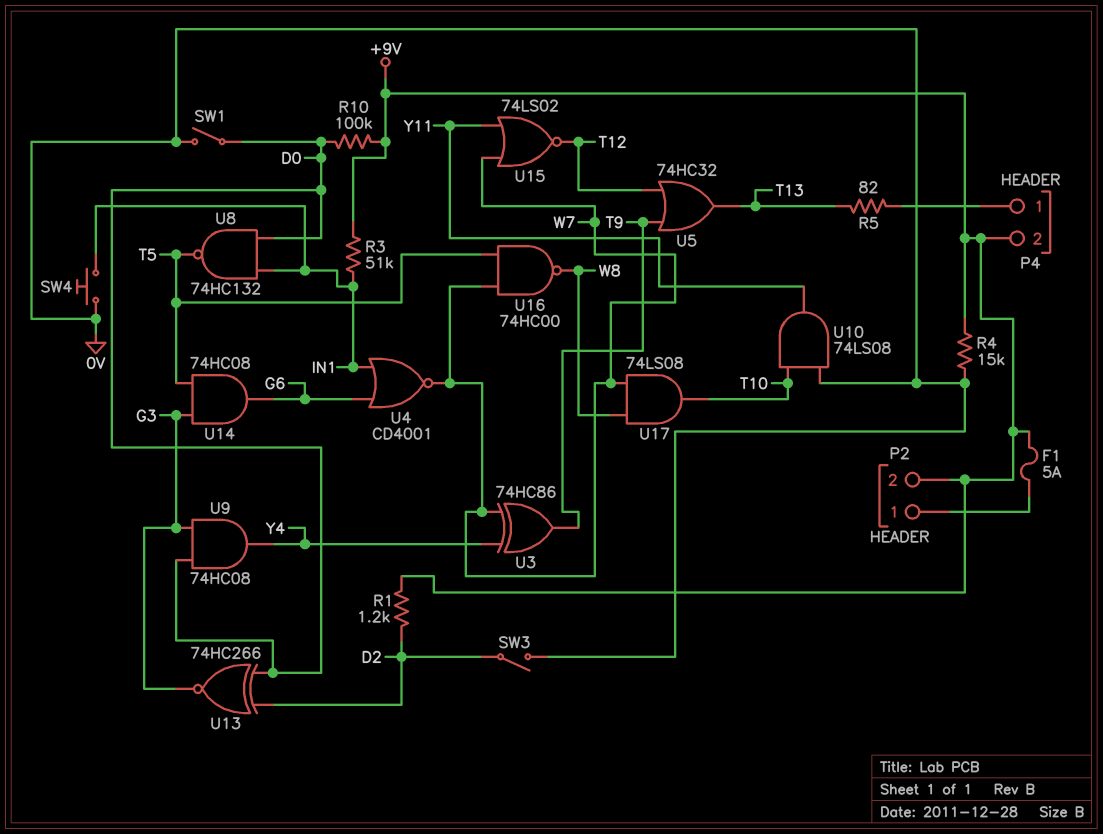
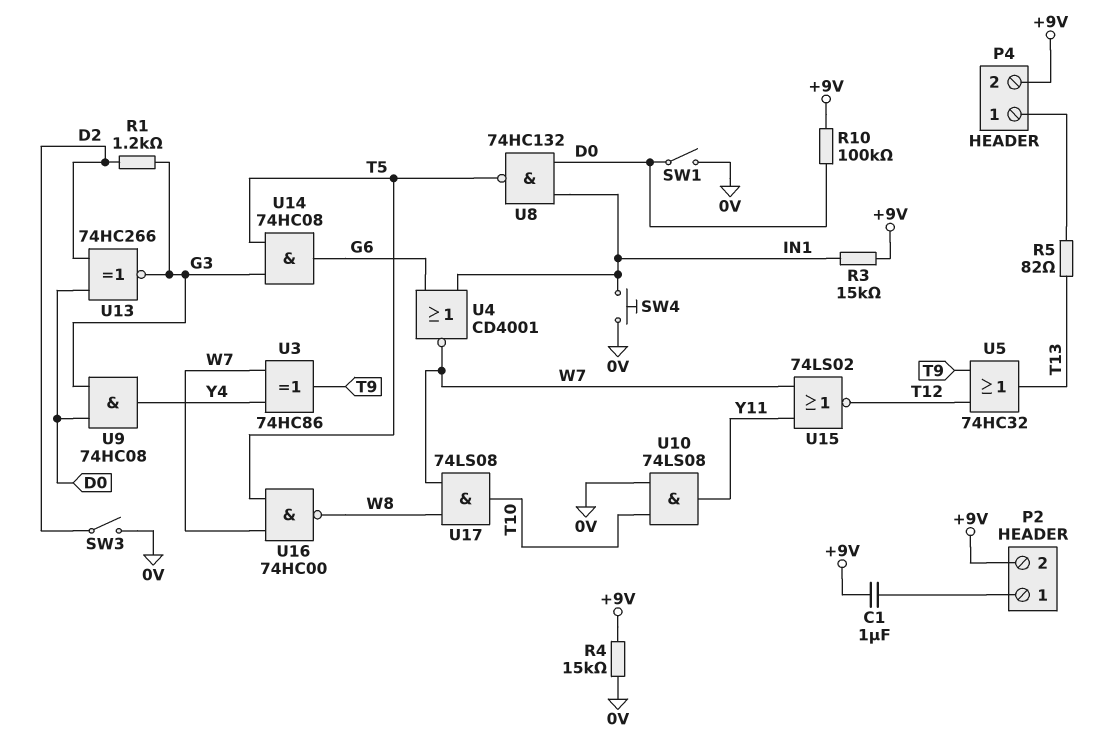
C1: none -> 1uF (+9V, P2/1)
F1: 5A (+9V, P2/1) -> none
R1: 1.2k (+9V, D2) -> 1.2k (D2, G3)
R3: 51k (+9V, IN1) -> 15k (+9V, IN1)

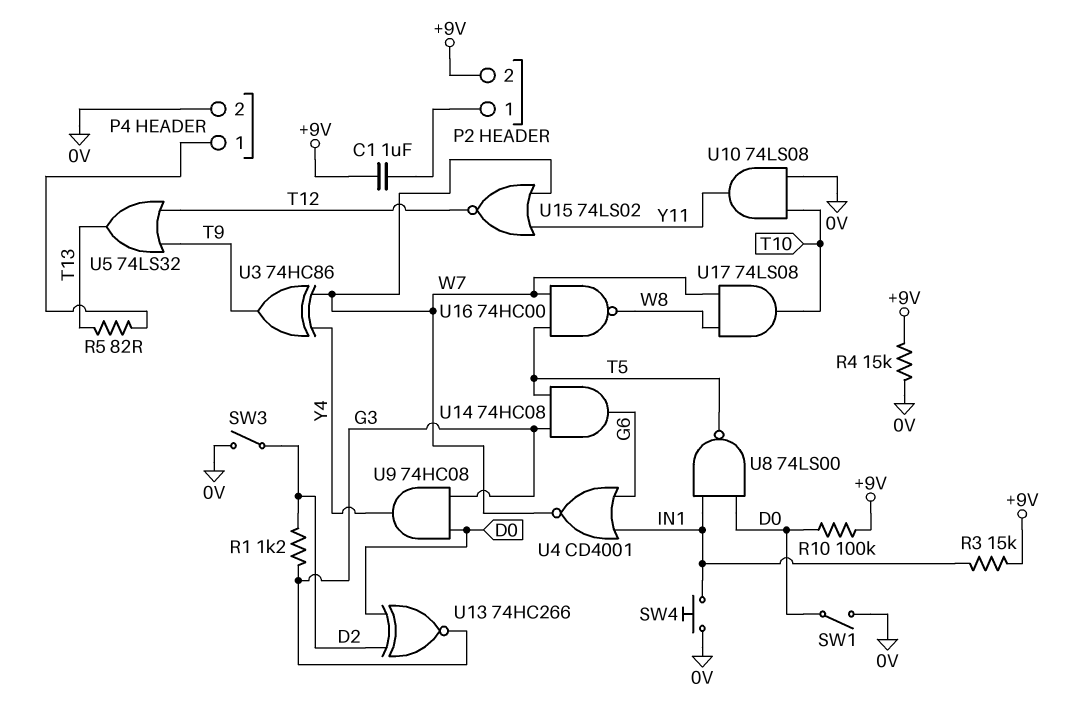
P4 pin 2: +9V -> 0V
U5: OR 74HC32 (in T9, in T12, out T13) -> OR 74LS32 (in T9, in T12, out T13)
U8: NAND 74HC132 (in D0, in IN1, out T5) -> NAND 74LS00 (in D0, in IN1, out T5)

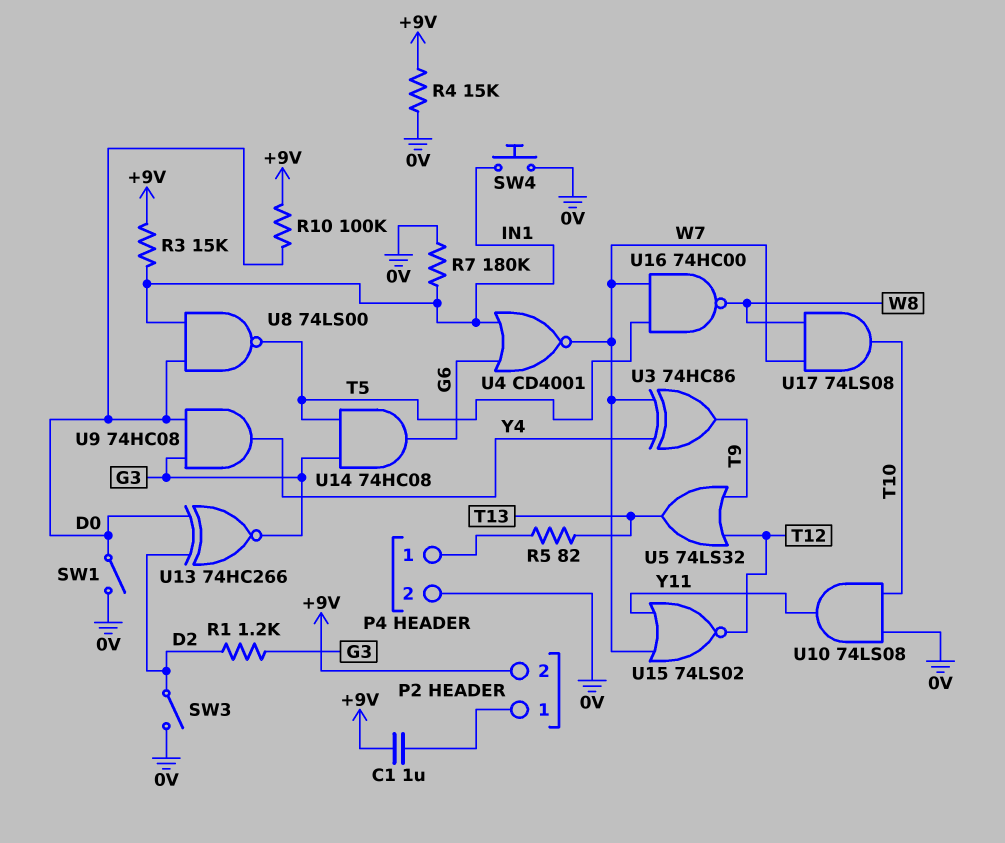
R7: none -> 180k (0V, IN1)

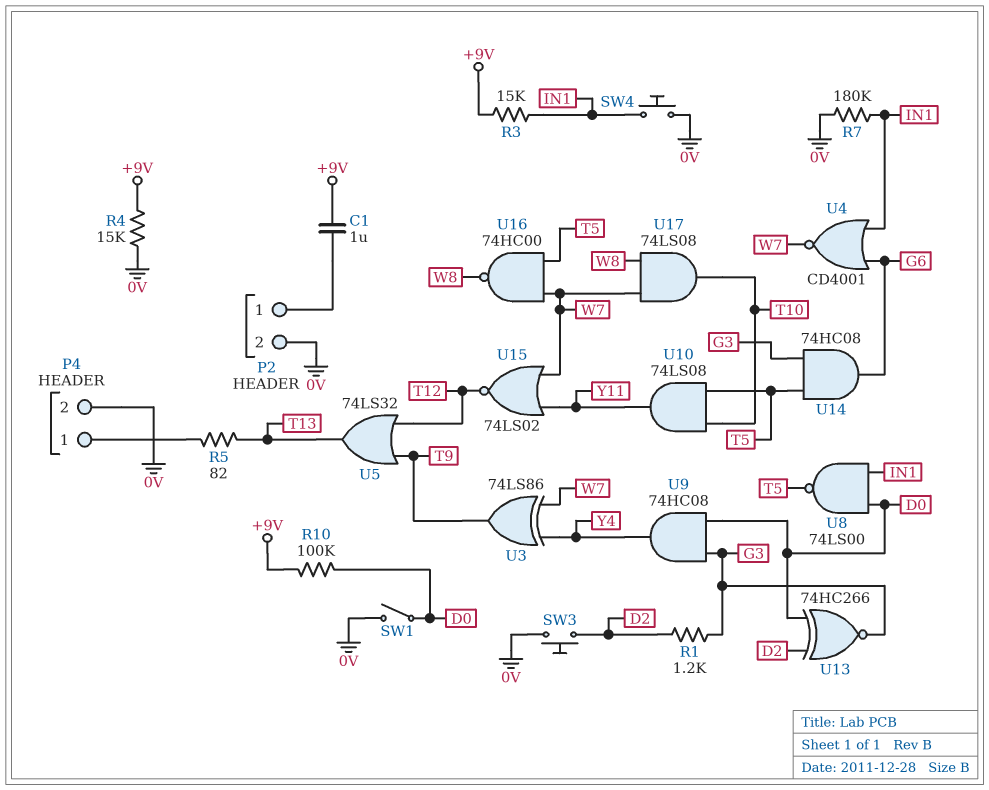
P2 pin 2: +9V -> 0V
SW3: switch (0V, D2) -> button (0V, D2)
U3: XOR 74HC86 (in W7, in Y4, out T9) -> XOR 74LS86 (in W7, in Y4, out T9)
U10: AND 74LS08 (in 0V, in T10, out Y11) -> AND 74LS08 (in T5, in T10, out Y11)

